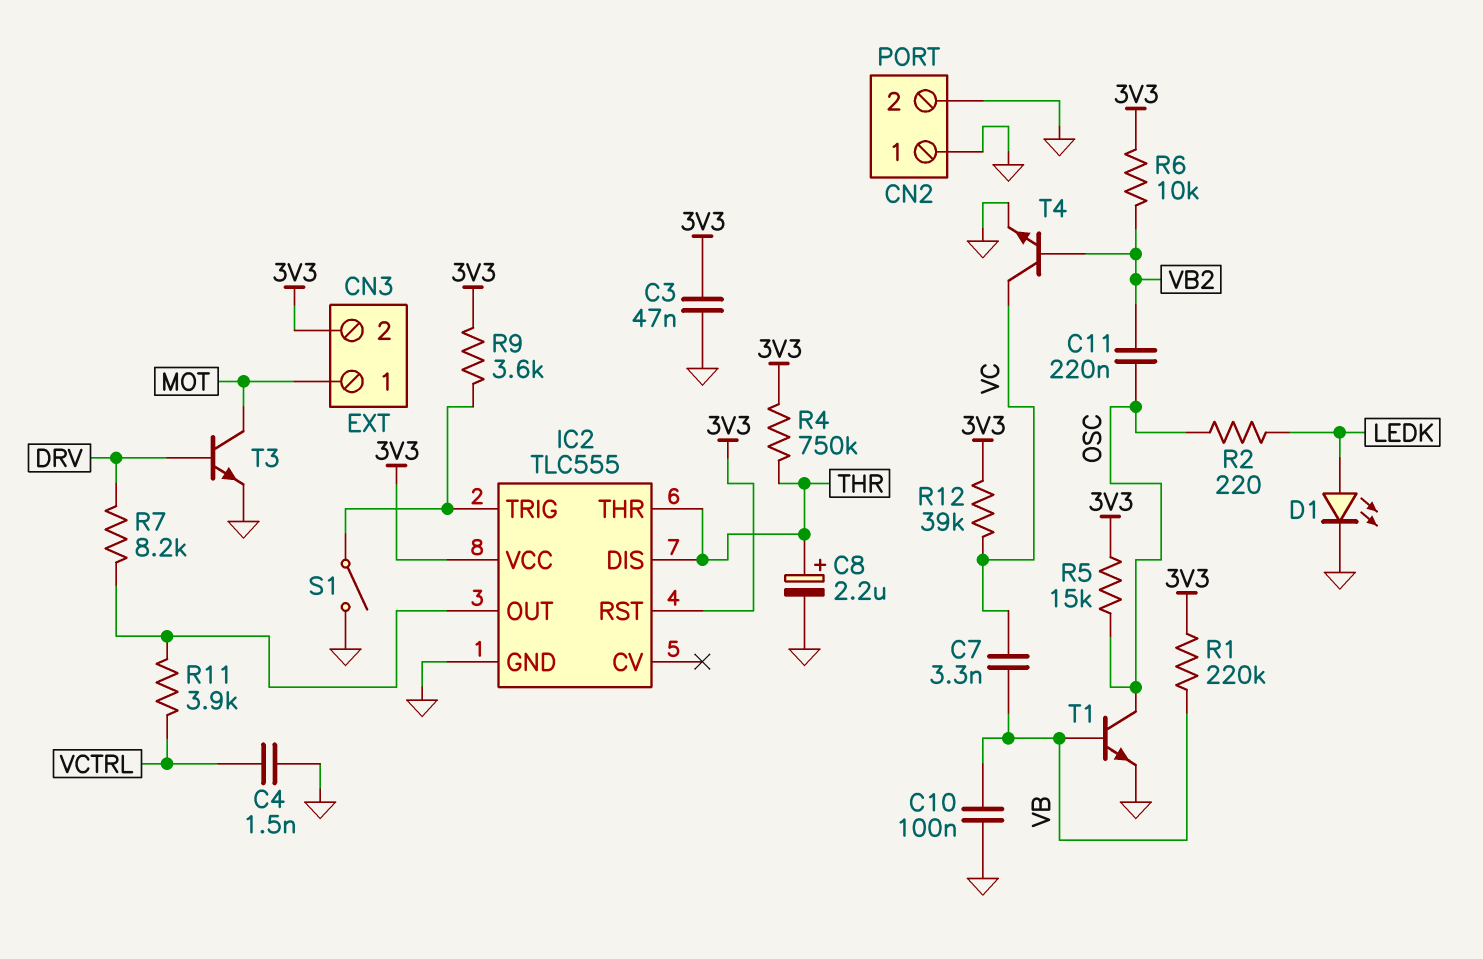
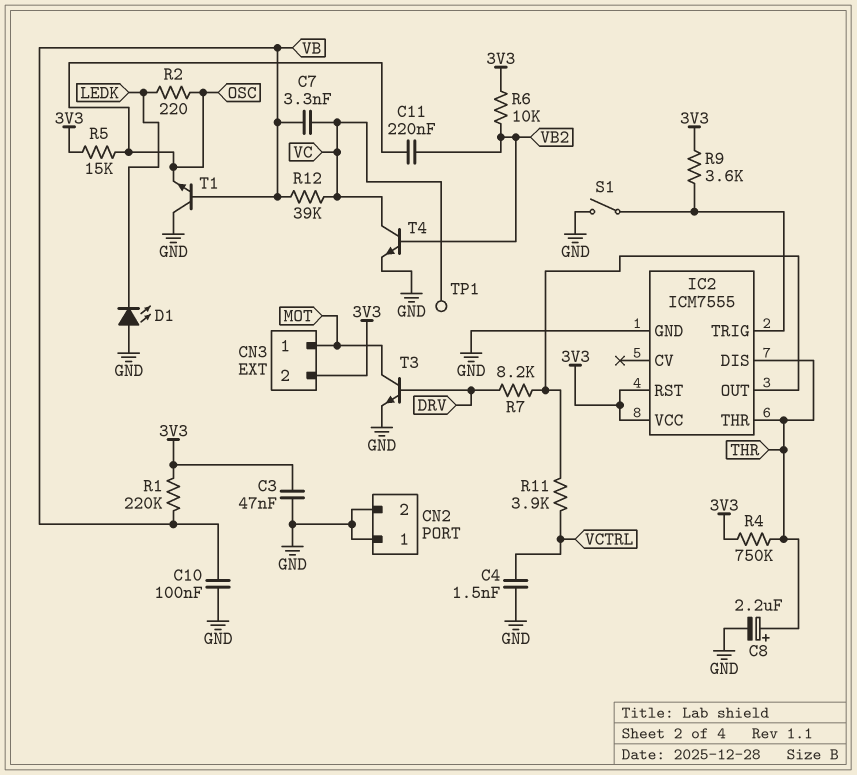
D1: LED (A LEDK, K GND) -> LED (A GND, K LEDK)
IC2: TLC555 -> ICM7555
R12: 39k (3V3, VC) -> 39k (VB, VC)
T1: NPN (B VB, C OSC, E GND) -> NPN (B VB, C GND, E OSC)
TP1: none -> test point (VC)

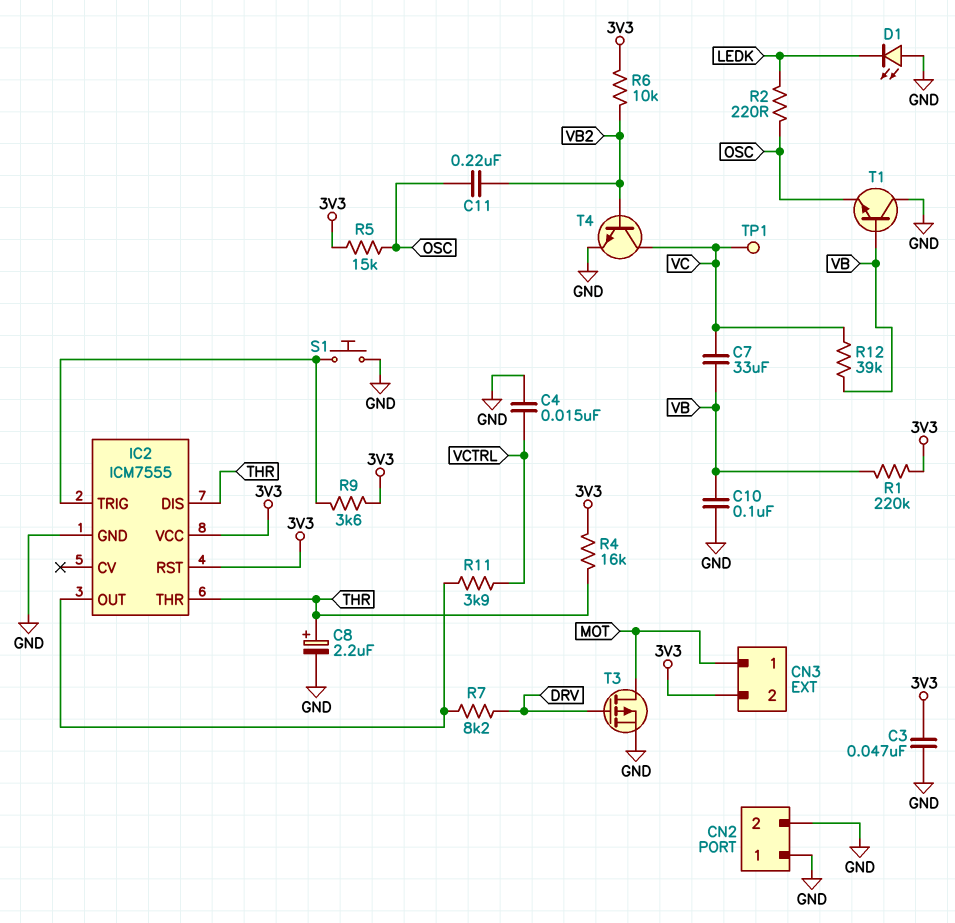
C4: 1.5nF (GND, VCTRL) -> 15nF (GND, VCTRL)
C7: 3.3nF (VB, VC) -> 33uF (VB, VC)
R4: 750k (3V3, THR) -> 16k (3V3, THR)
S1: switch (GND, IC2/TRIG) -> button (GND, IC2/TRIG)
T3: NPN (B DRV, C MOT, E GND) -> PMOS (G DRV, D MOT, S GND)

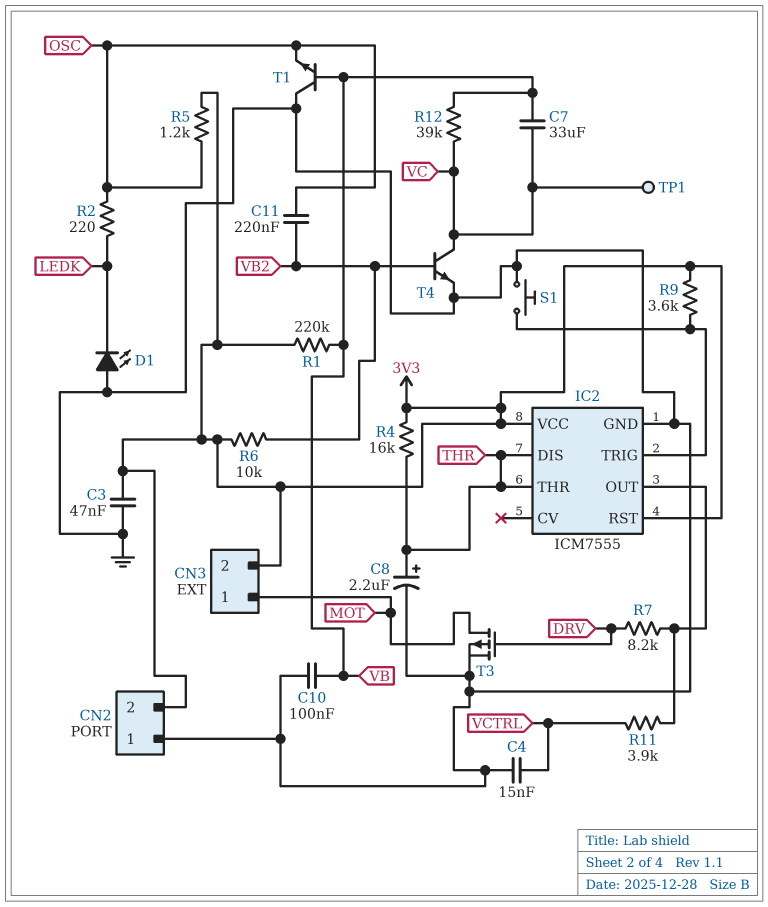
CN2 pin 2: GND -> 3V3
R5: 15k (3V3, OSC) -> 1.2k (3V3, OSC)

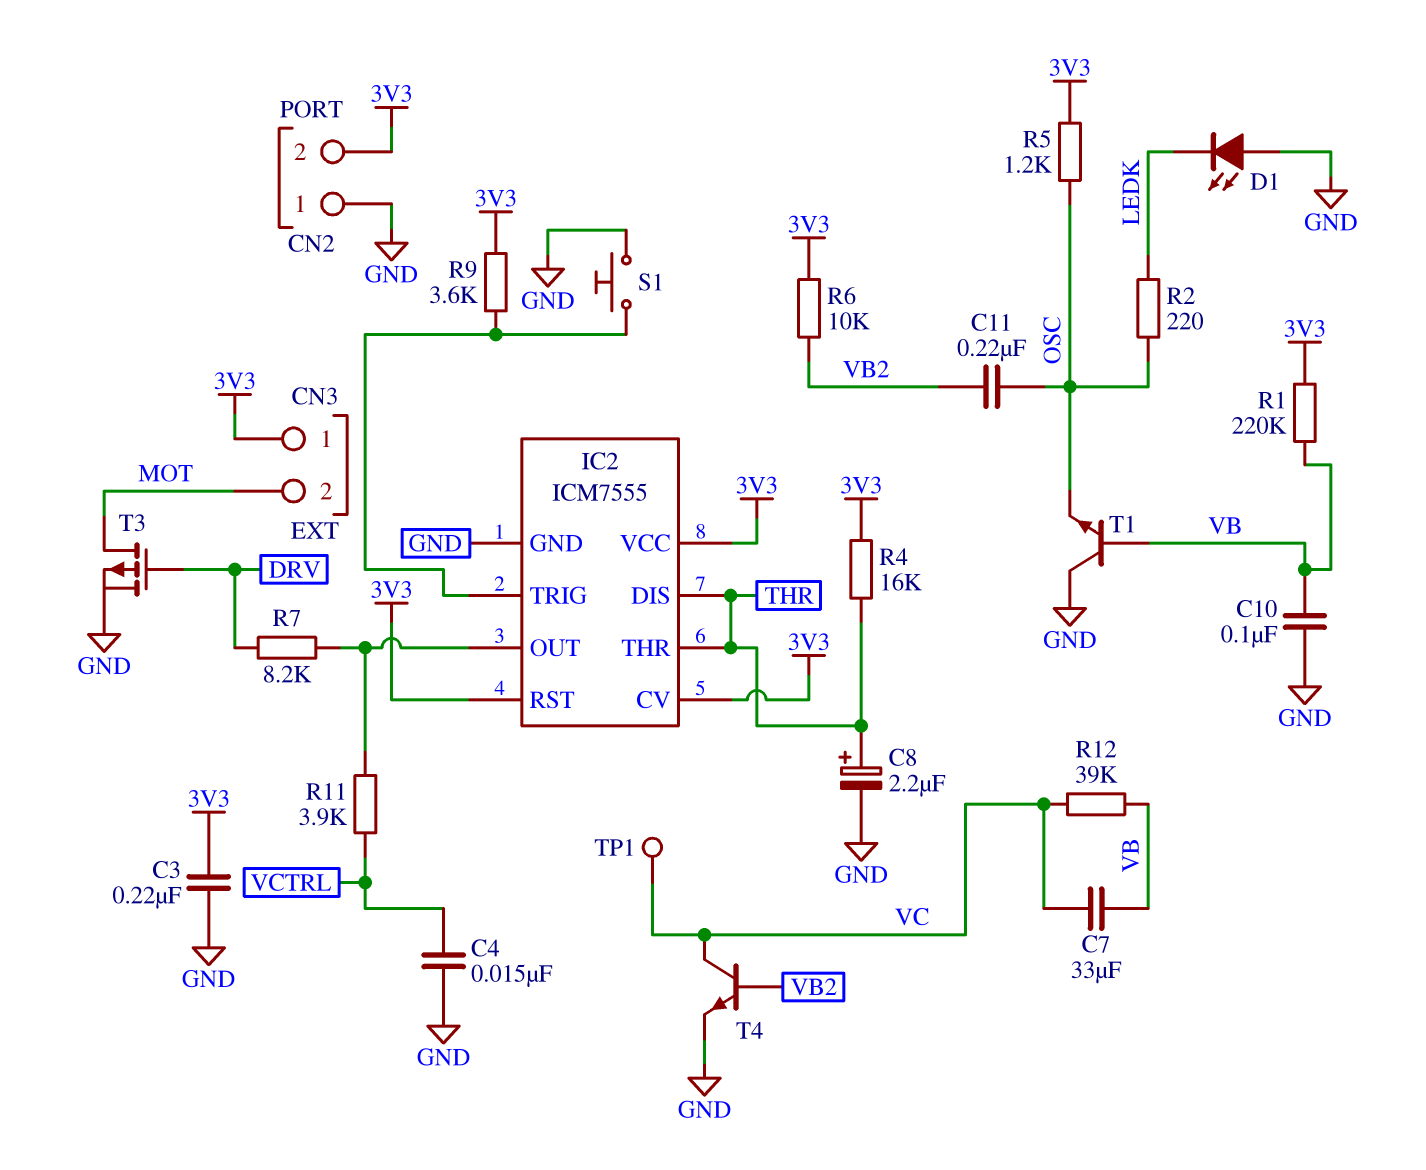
C3: 47nF (3V3, GND) -> 220nF (3V3, GND)
CN3 pin 1: MOT -> 3V3
CN3 pin 2: 3V3 -> MOT
IC2 pin CV: none -> 3V3

